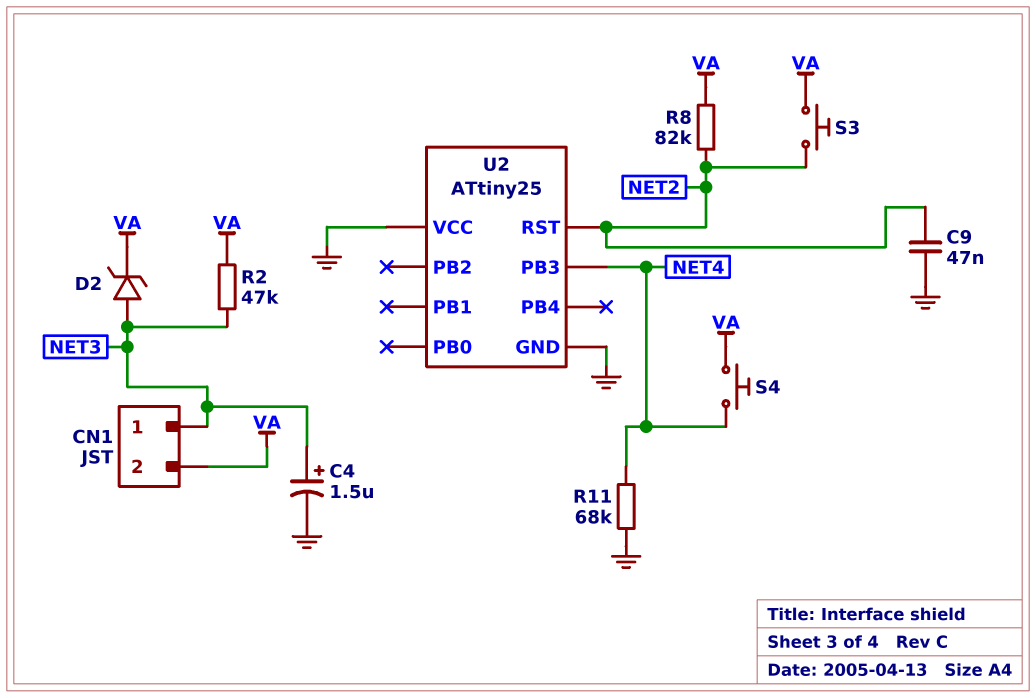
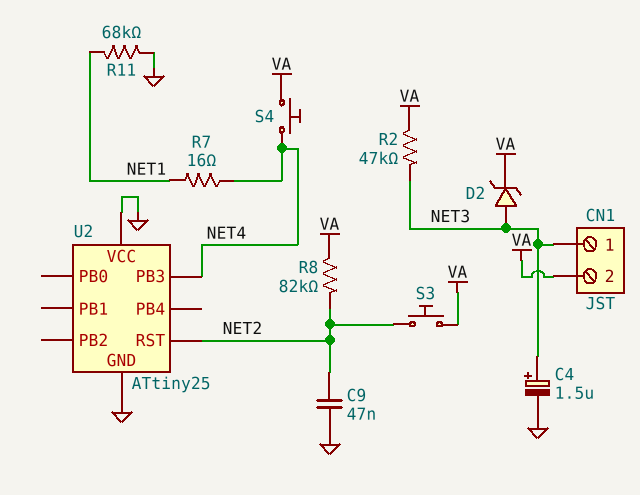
R7: none -> 16 (NET1, NET4)
R11: 68k (GND, NET4) -> 68k (GND, NET1)

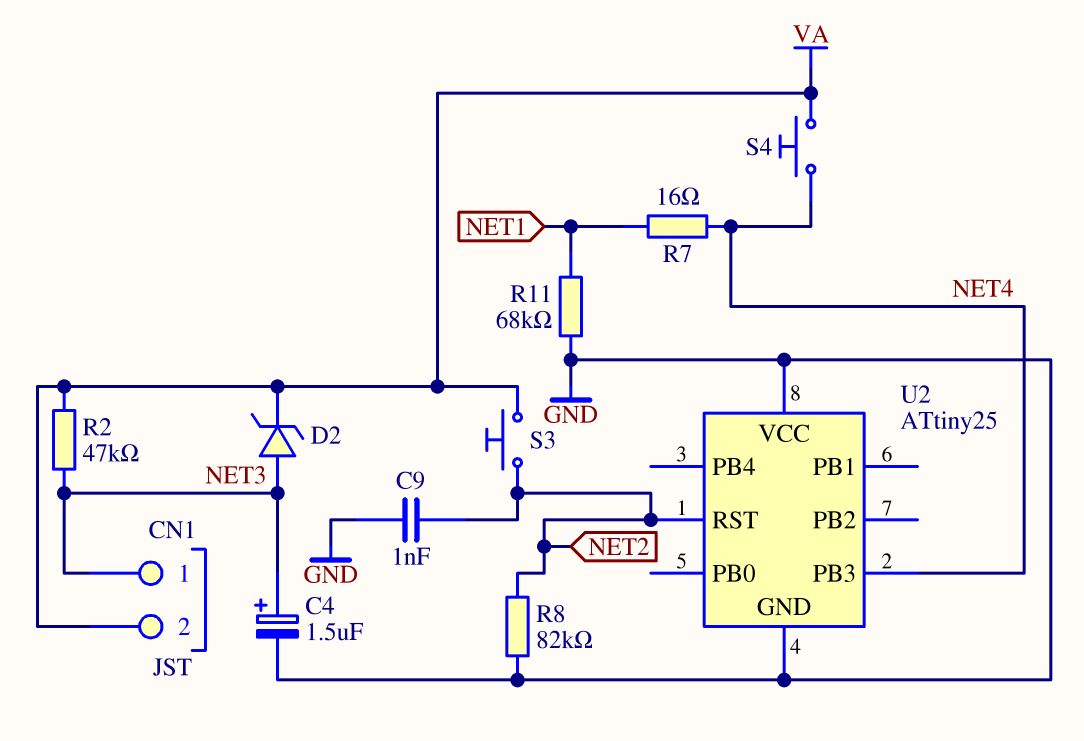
C9: 47nF (GND, NET2) -> 1nF (GND, NET2)
R8: 82k (NET2, VA) -> 82k (GND, NET2)

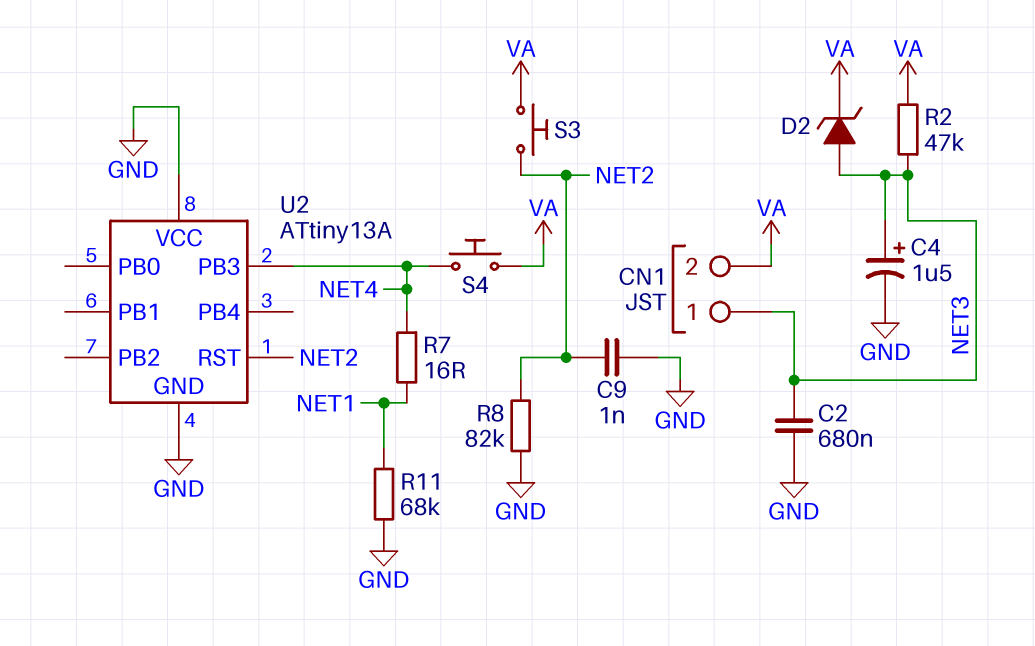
C2: none -> 680nF (GND, NET3)
U2: ATtiny25 -> ATtiny13A

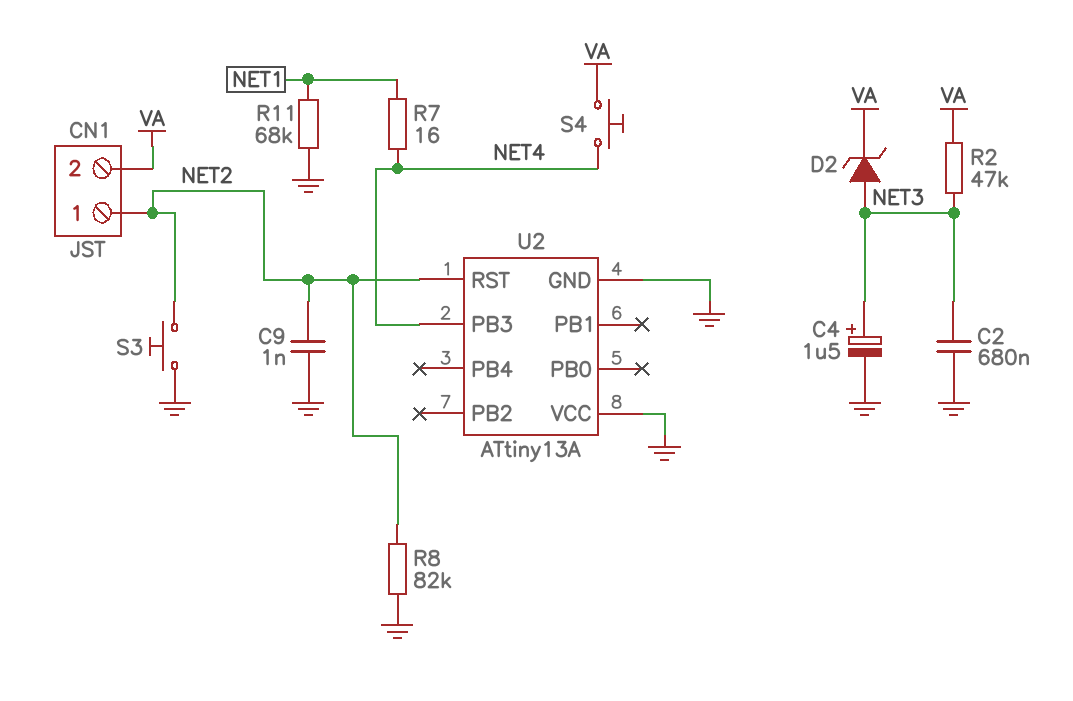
CN1 pin 1: NET3 -> NET2
S3: button (NET2, VA) -> button (GND, NET2)

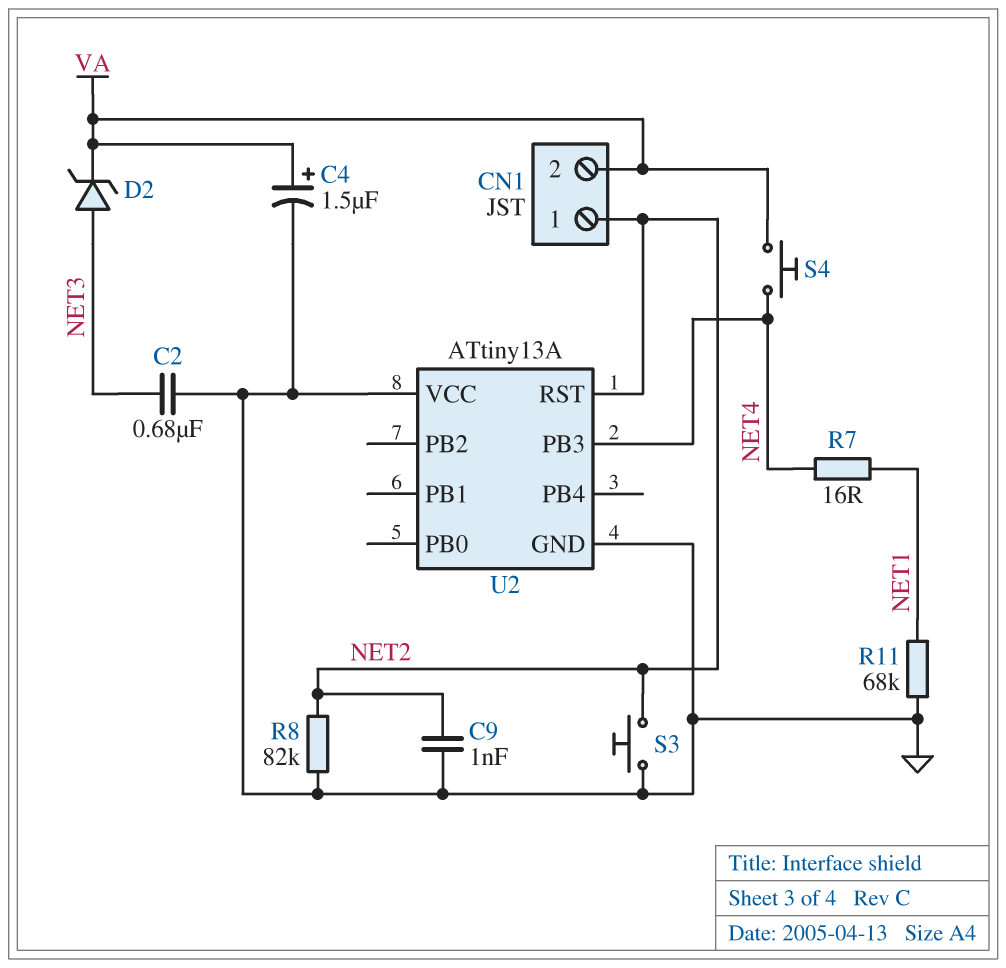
C4: 1.5uF (plus NET3, minus GND) -> 1.5uF (plus VA, minus GND)
R2: 47k (NET3, VA) -> none

